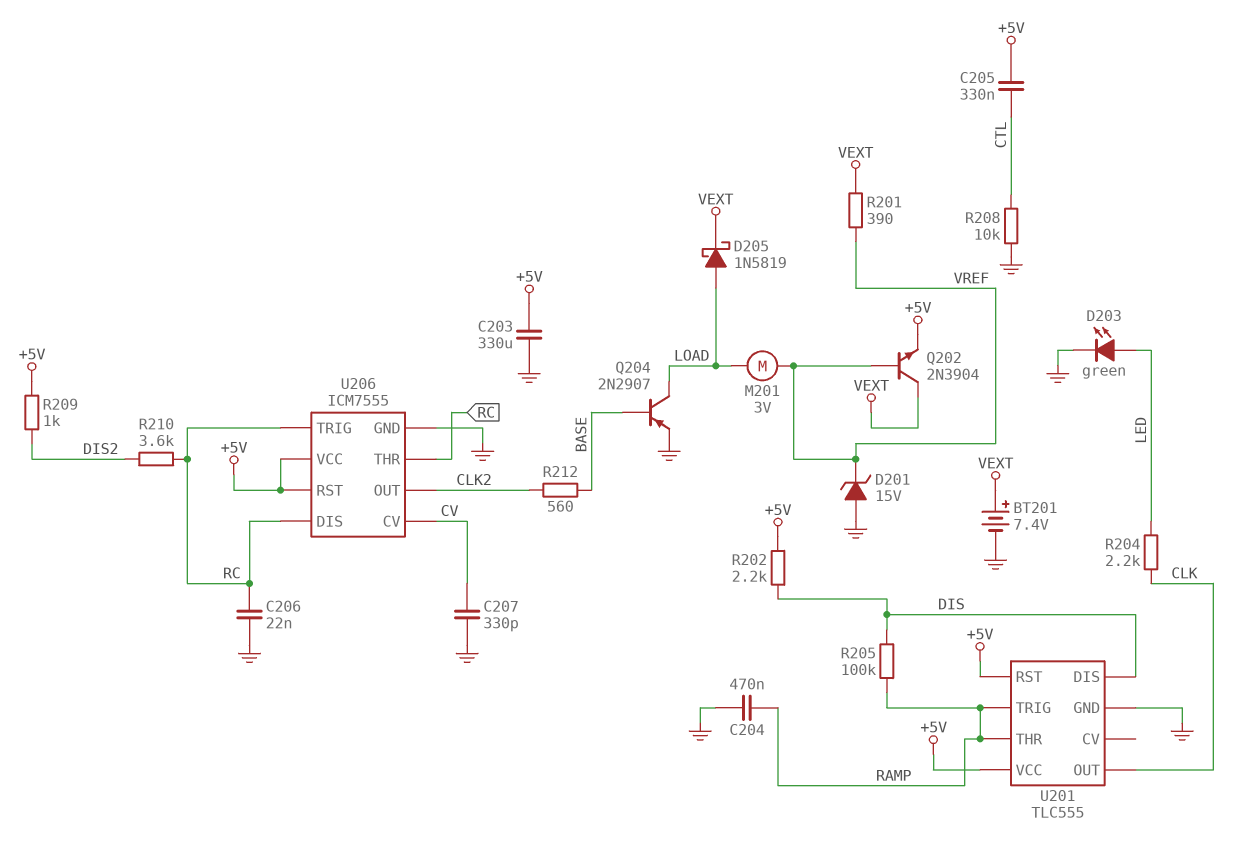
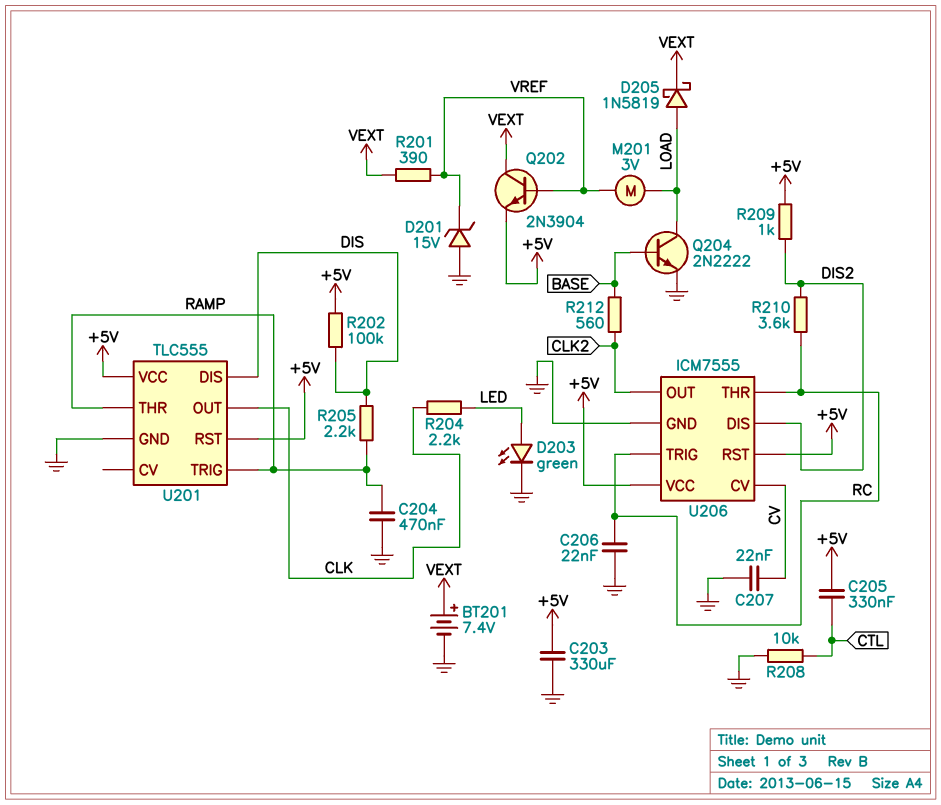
C207: 330pF (CV, GND) -> 22nF (CV, GND)
Q204: PNP 2N2907 (B BASE, C LOAD, E GND) -> NPN 2N2222 (B BASE, C LOAD, E GND)
R202: 2.2k (+5V, DIS) -> 100k (+5V, DIS)
R205: 100k (DIS, RAMP) -> 2.2k (DIS, RAMP)
U206 pin DIS: RC -> DIS2

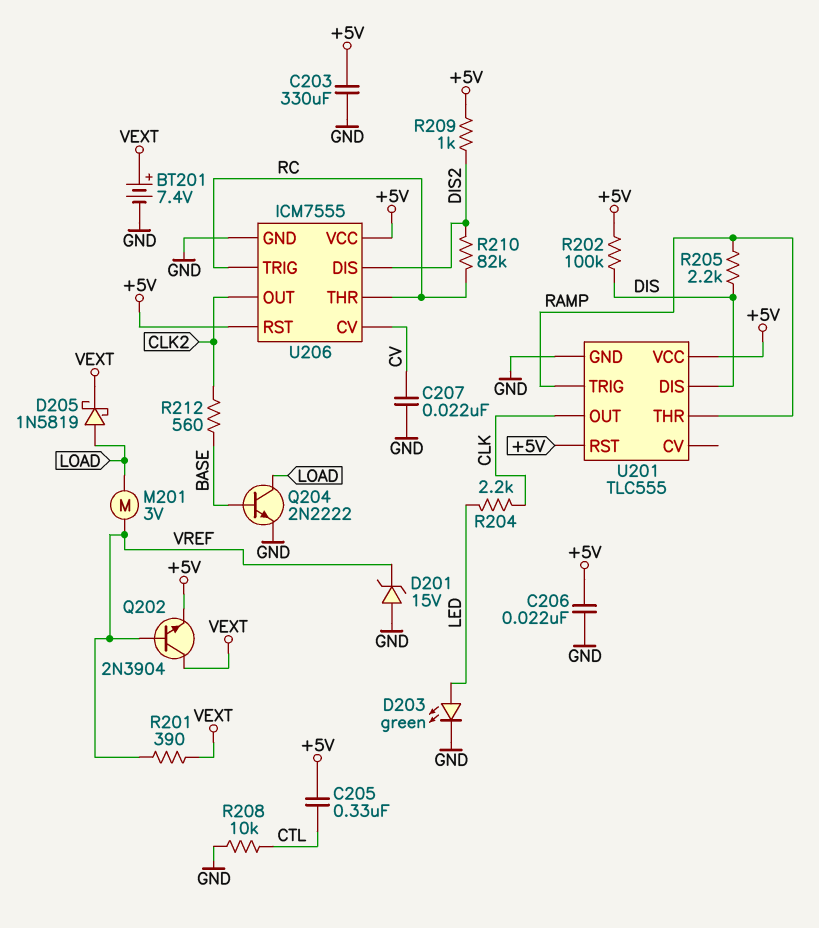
C204: 470nF (GND, RAMP) -> none
C206: 22nF (GND, RC) -> 22nF (+5V, GND)
R210: 3.6k (DIS2, RC) -> 82k (DIS2, RC)

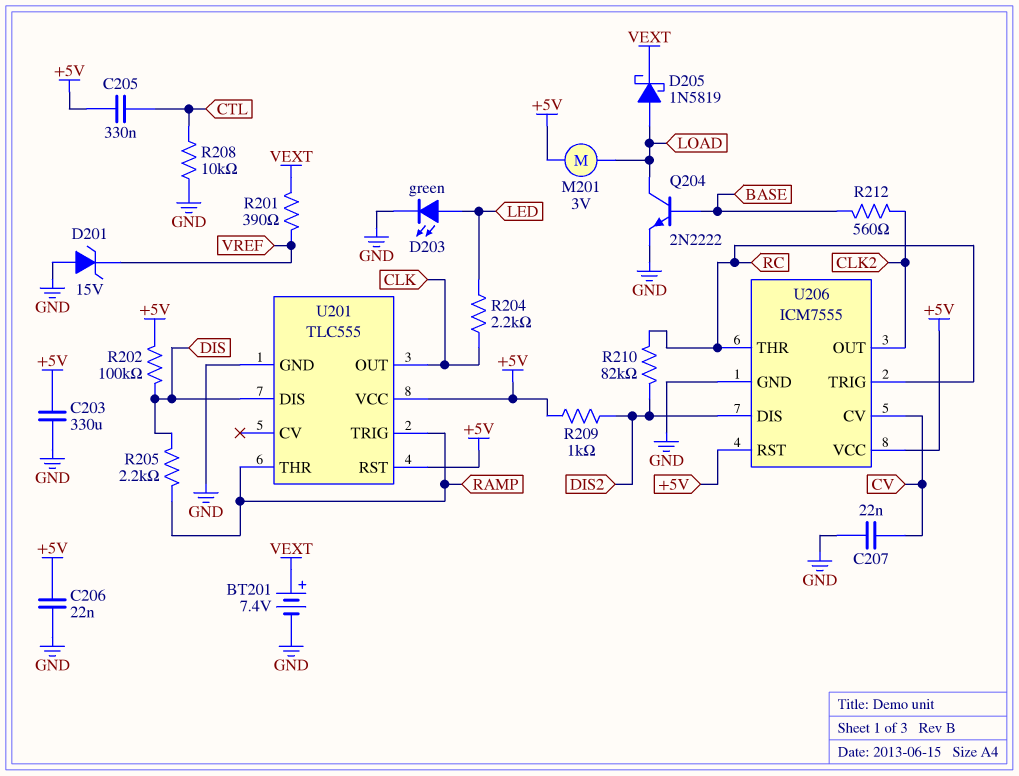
M201: motor 3V (LOAD, VREF) -> motor 3V (+5V, LOAD)
Q202: NPN 2N3904 (B VREF, C VEXT, E +5V) -> none

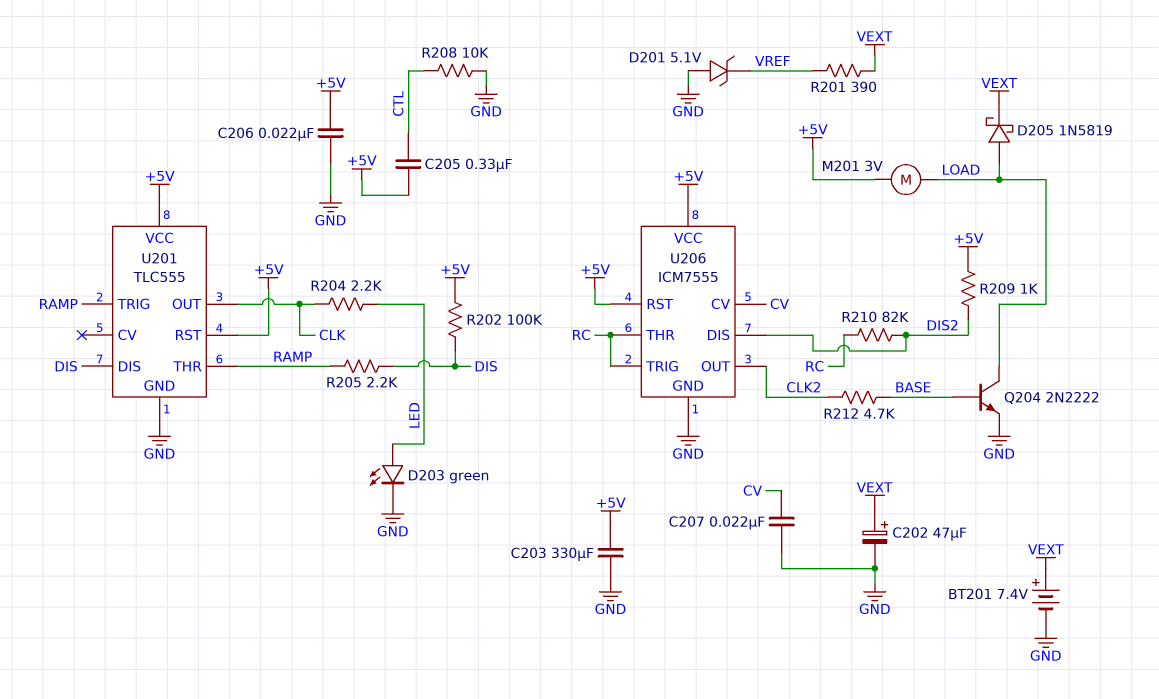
C202: none -> 47uF (plus VEXT, minus GND)
D201: zener 15V (A GND, K VREF) -> zener 5.1V (A GND, K VREF)
R212: 560 (BASE, CLK2) -> 4.7k (BASE, CLK2)

